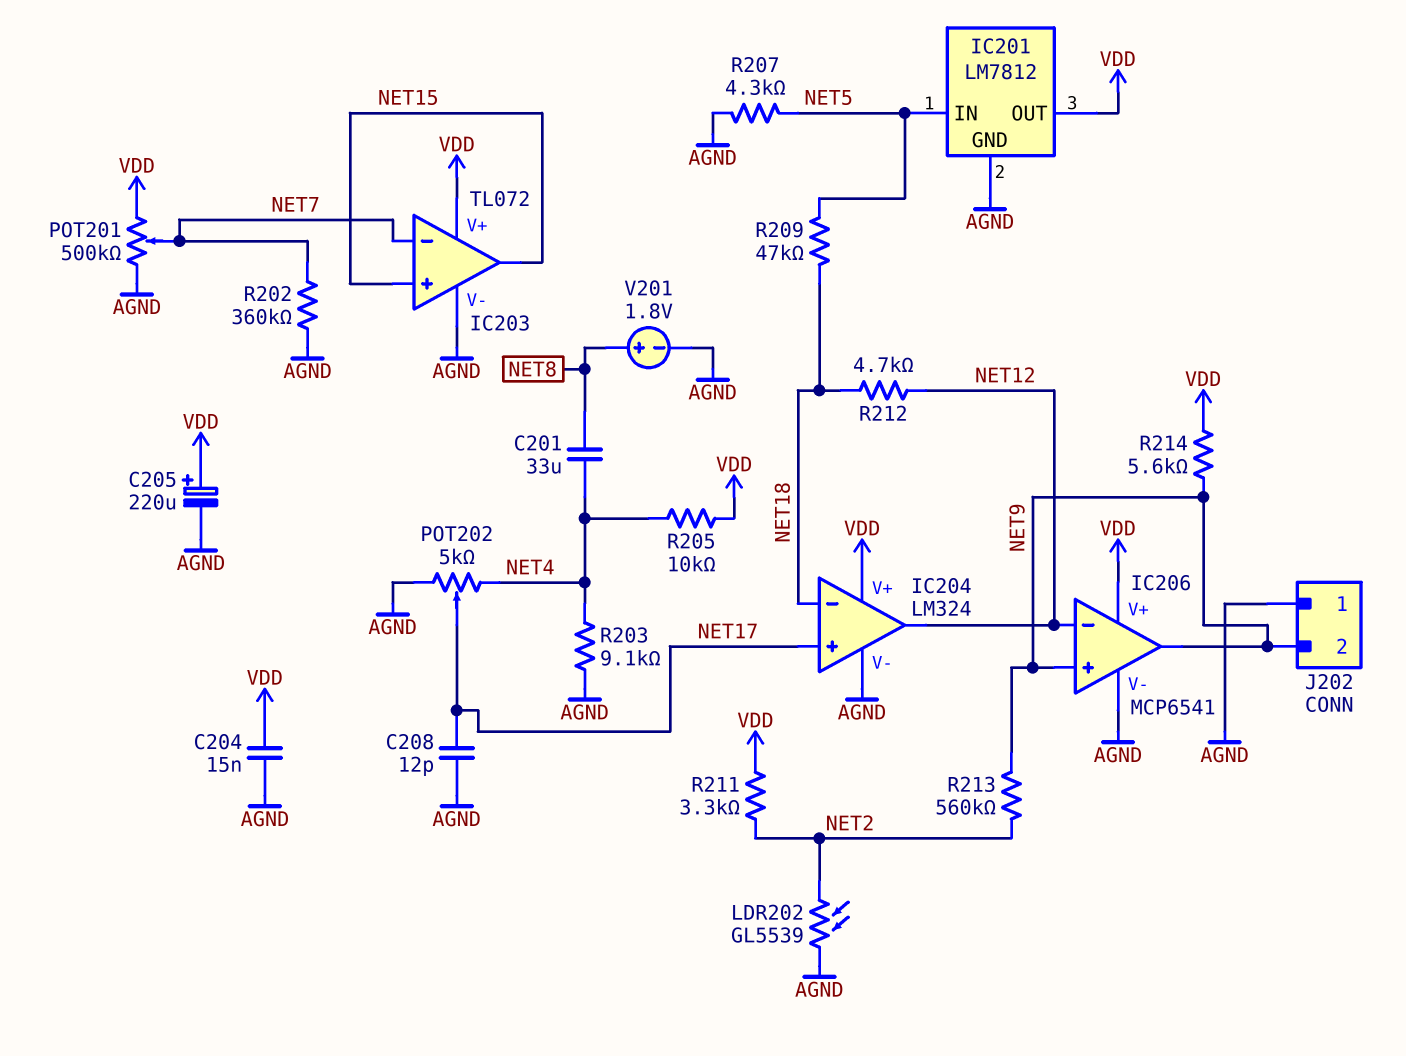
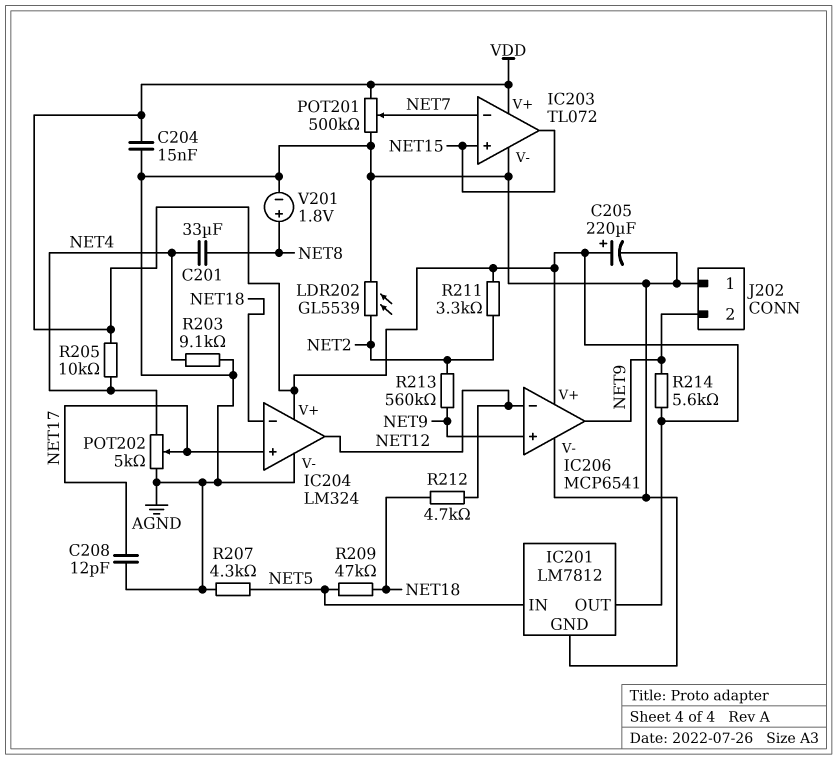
R202: 360k (AGND, NET7) -> none

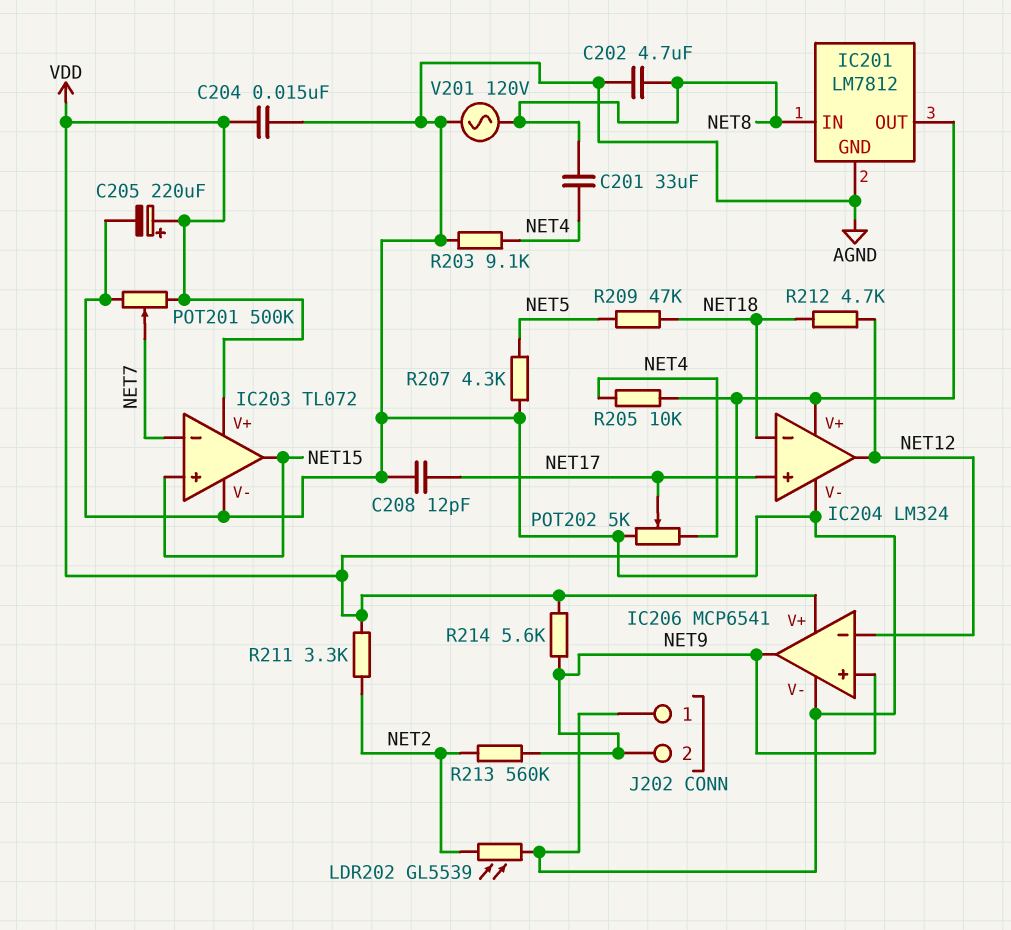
C202: none -> 4.7uF (AGND, NET8)
IC201 pin IN: NET5 -> NET8
V201: 1.8V (plus NET8, minus AGND) -> AC 120V (AGND, NET8)

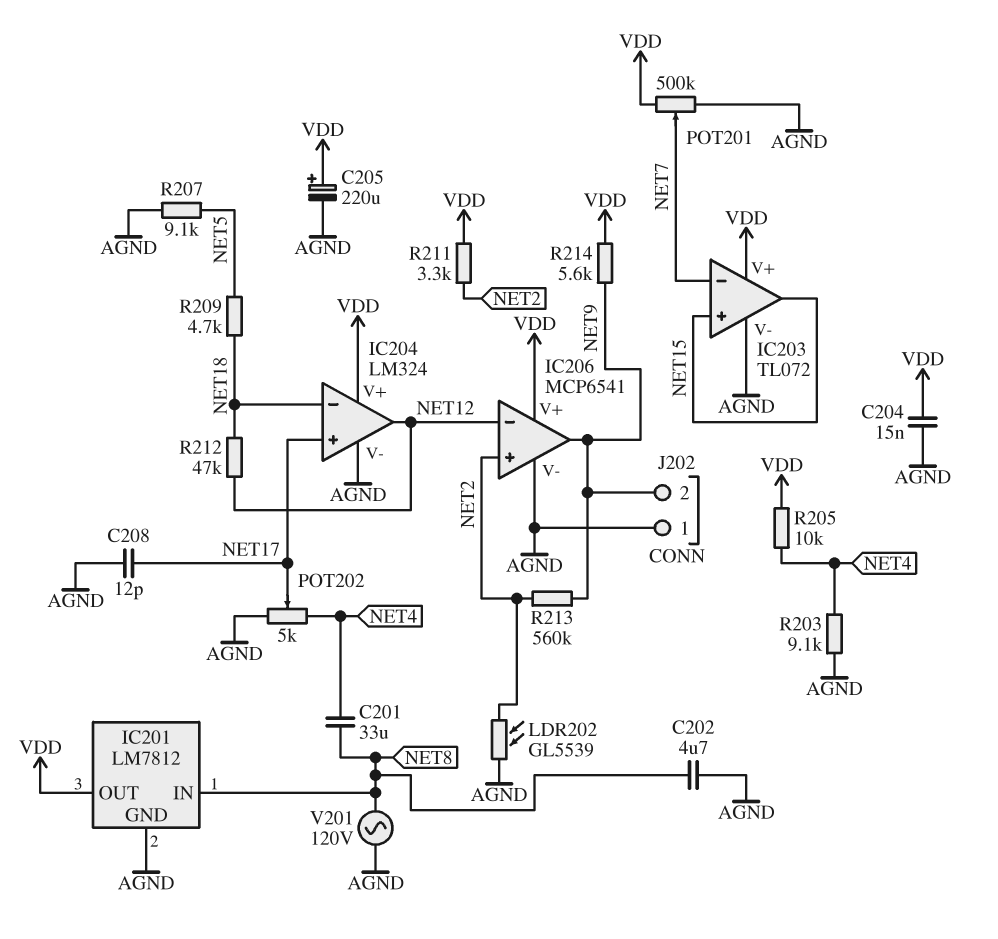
IC206 pin in+: NET9 -> NET2
R207: 4.3k (AGND, NET5) -> 9.1k (AGND, NET5)
R209: 47k (NET5, NET18) -> 4.7k (NET5, NET18)
R212: 4.7k (NET12, NET18) -> 47k (NET12, NET18)

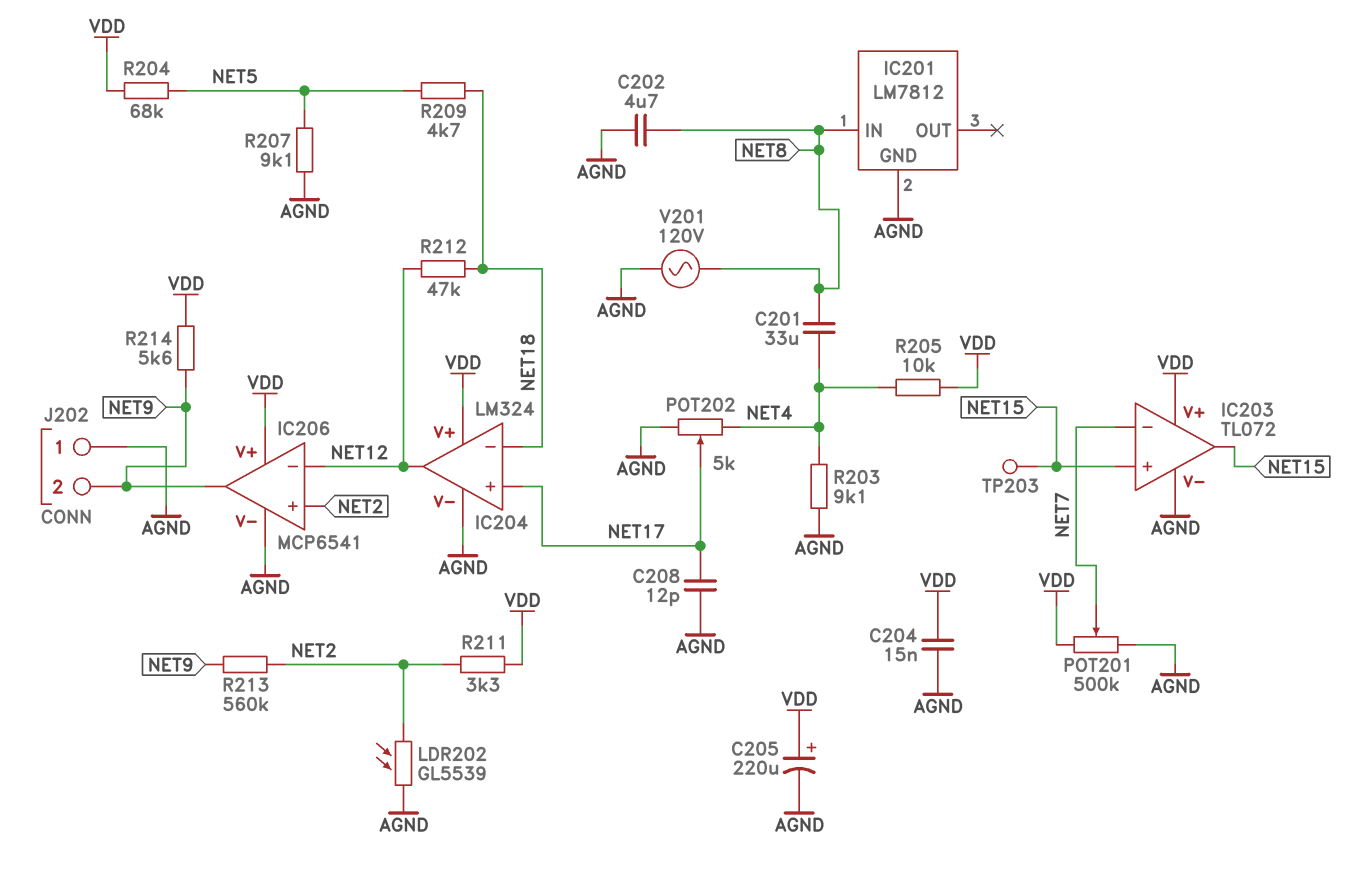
IC201 pin OUT: VDD -> none
R204: none -> 68k (NET5, VDD)
TP203: none -> test point (NET15)

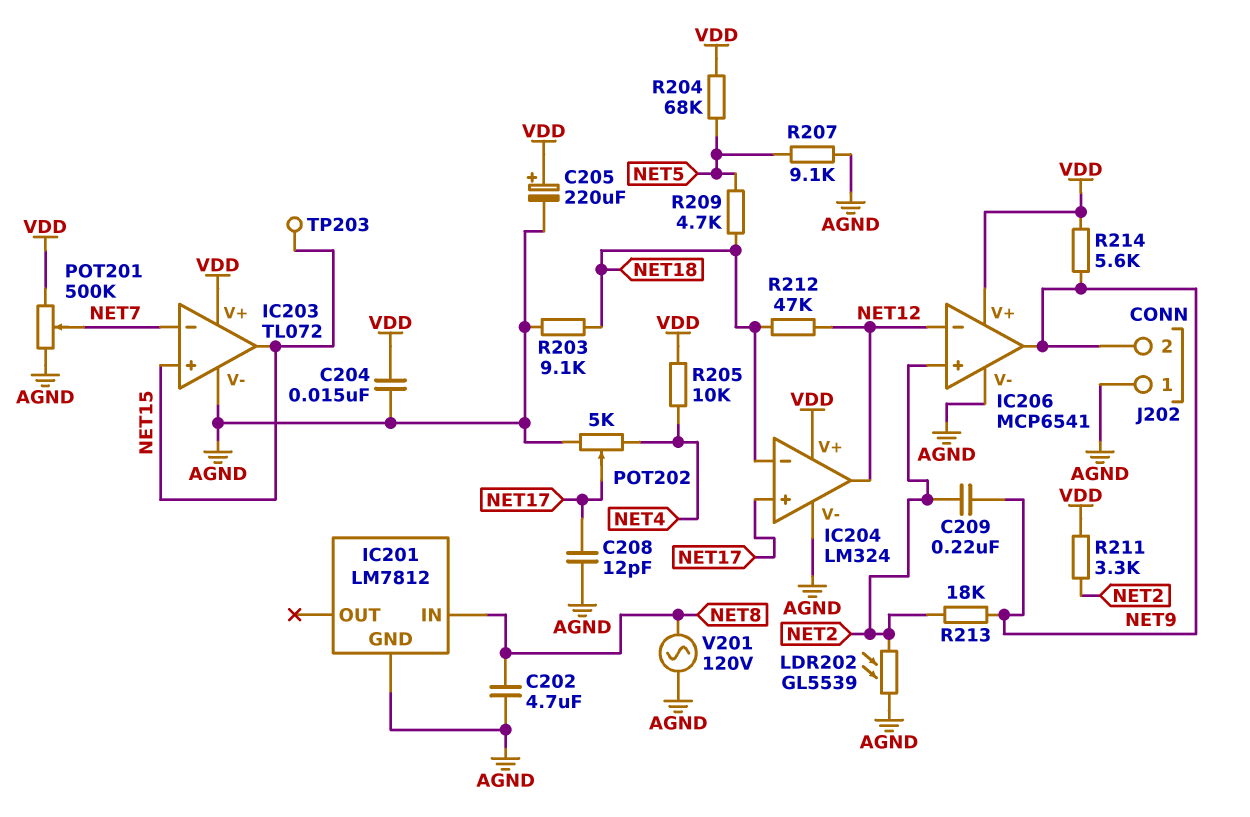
C201: 33uF (NET4, NET8) -> none
C209: none -> 220nF (NET2, NET9)
R203: 9.1k (AGND, NET4) -> 9.1k (AGND, NET18)
R213: 560k (NET2, NET9) -> 18k (NET2, NET9)

